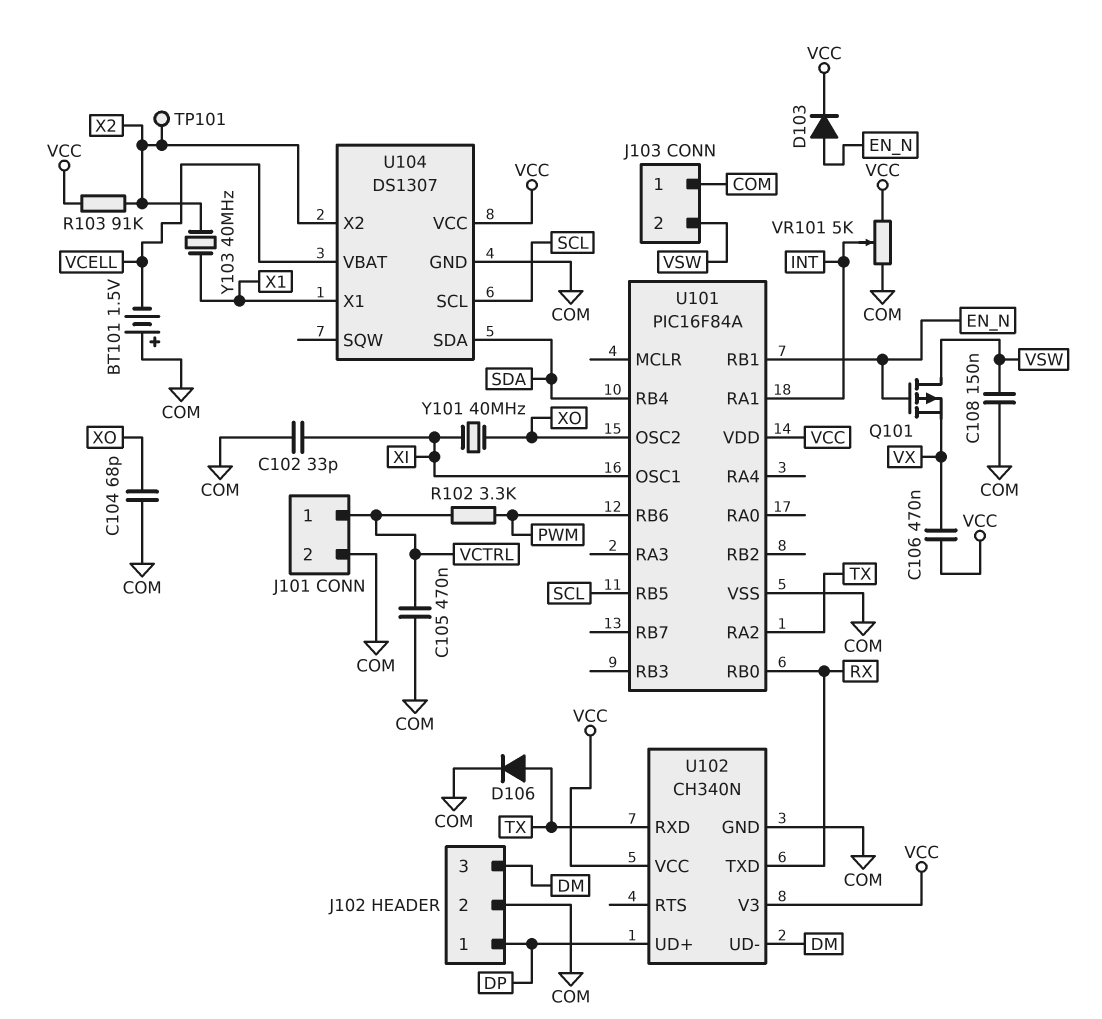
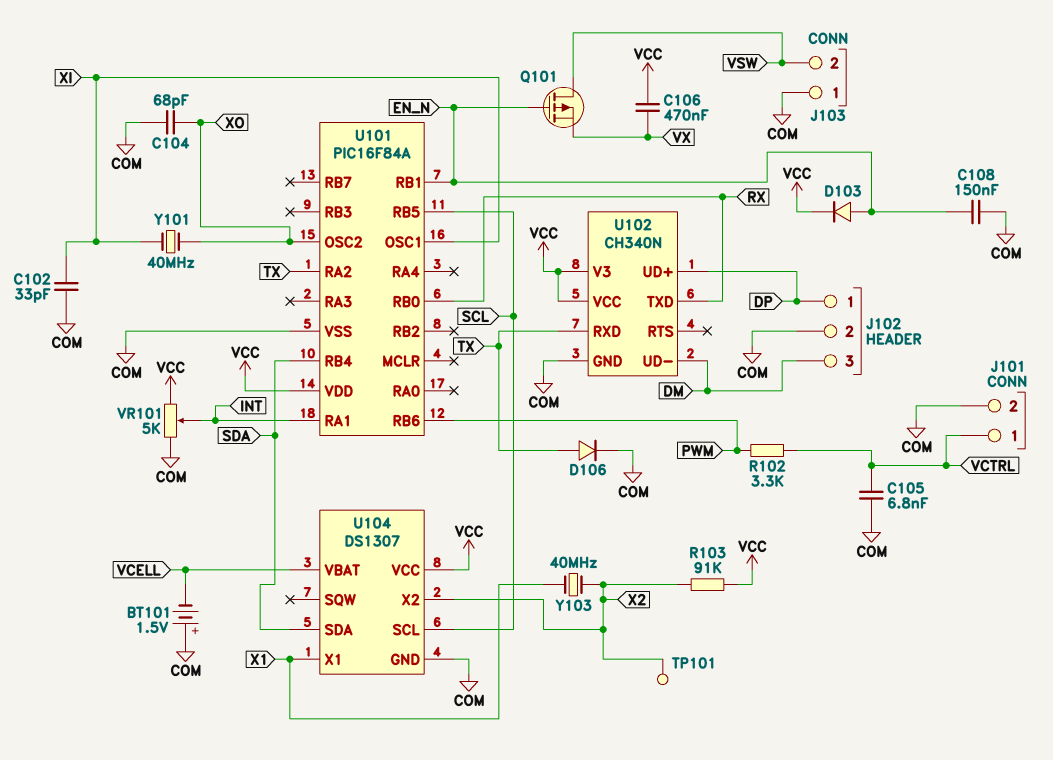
C105: 470nF (COM, VCTRL) -> 6.8nF (COM, VCTRL)
C108: 150nF (COM, VSW) -> 150nF (COM, EN_N)

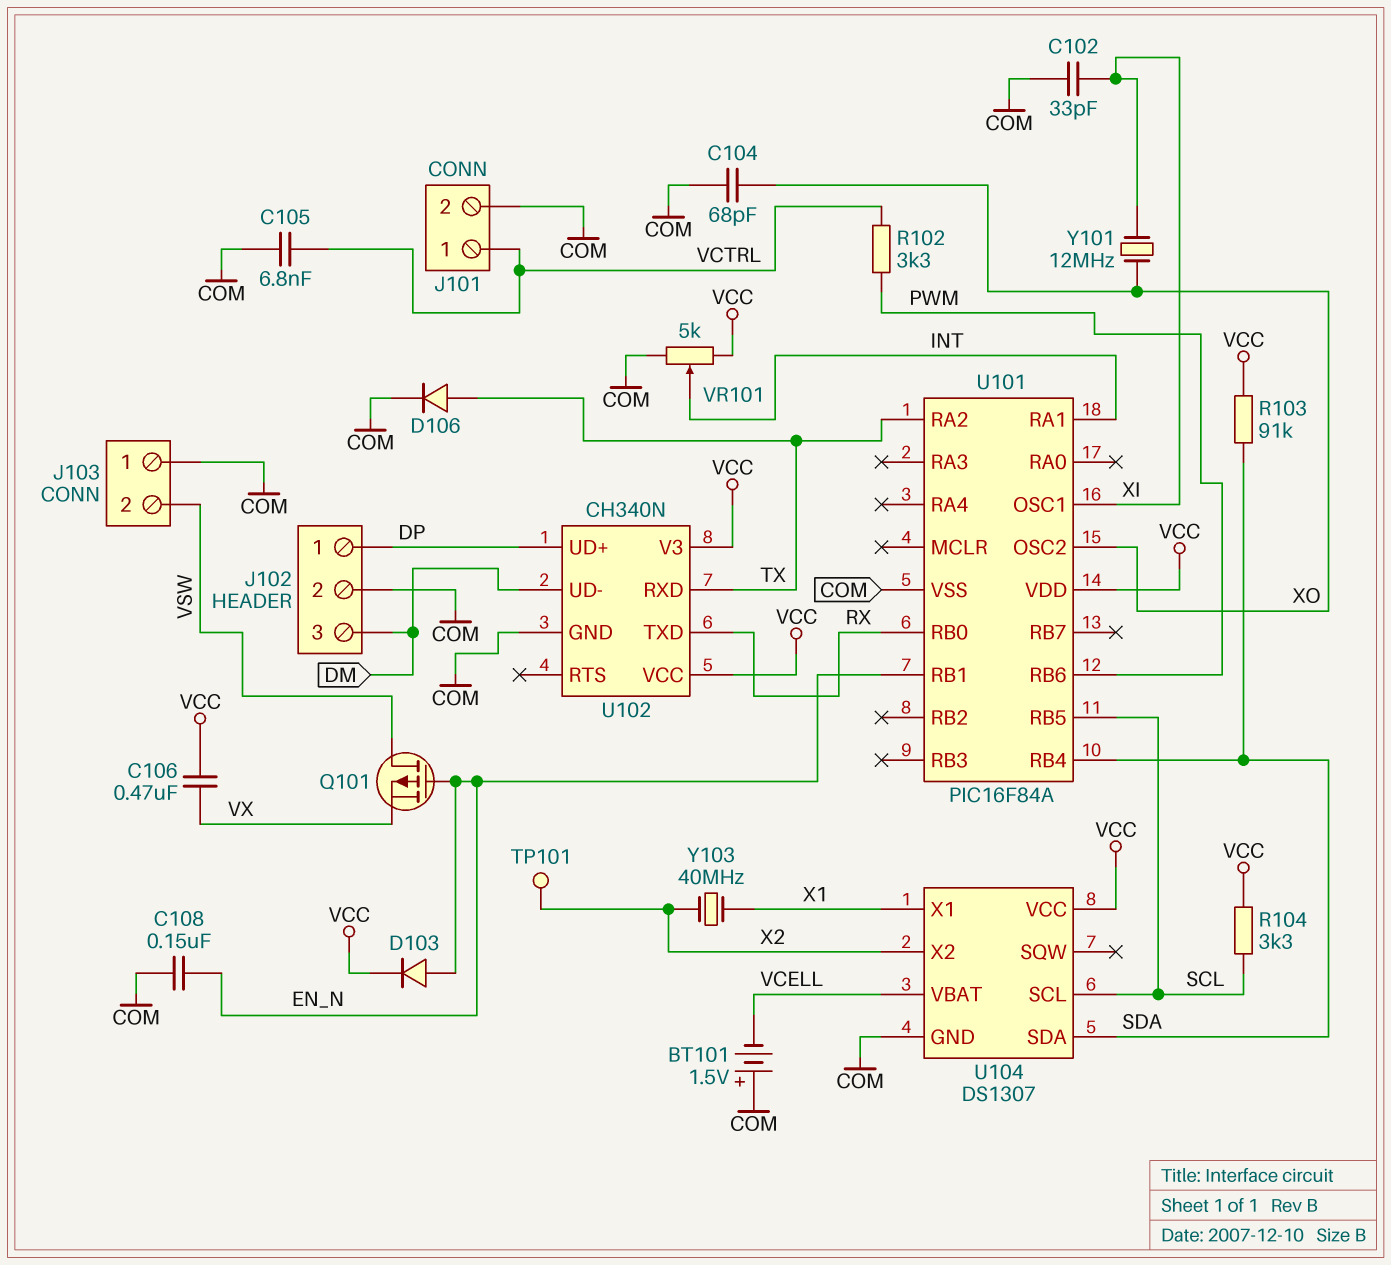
R103: 91k (VCC, X2) -> 91k (SDA, VCC)
R104: none -> 3.3k (SCL, VCC)
Y101: 40MHz (XI, XO) -> 12MHz (XI, XO)

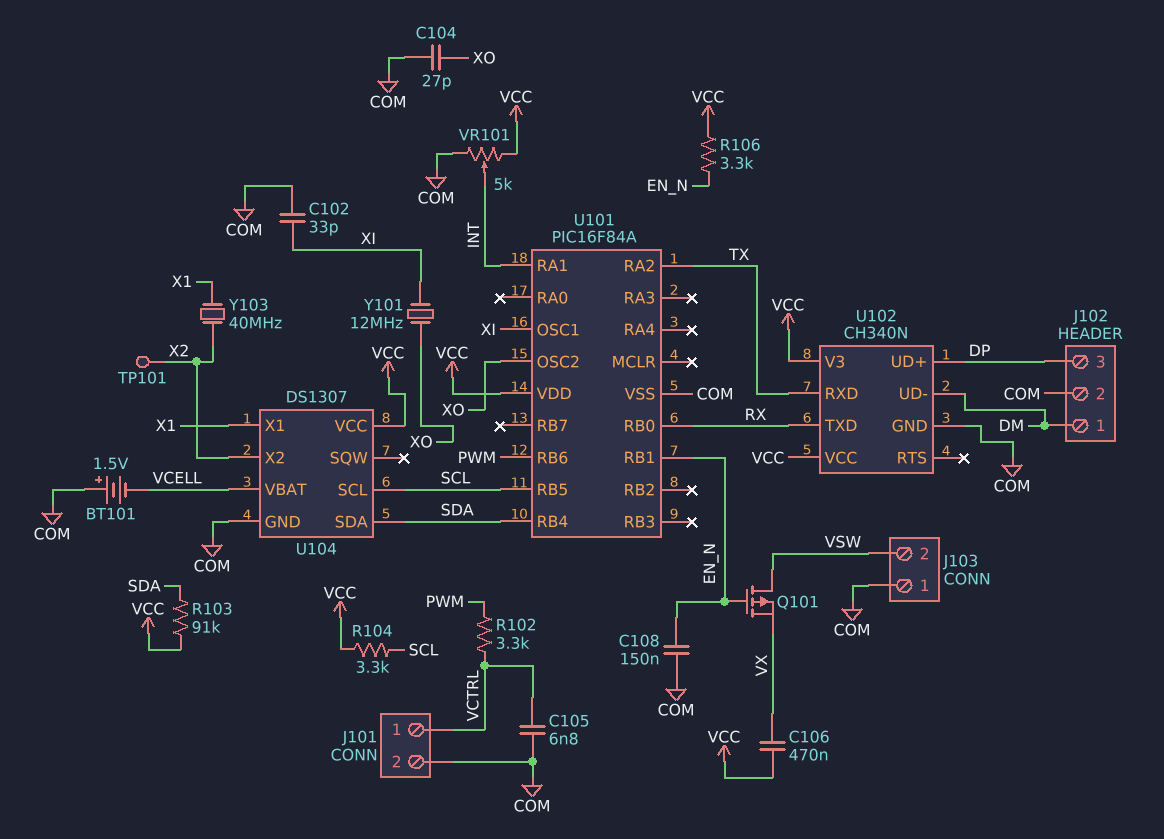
C104: 68pF (COM, XO) -> 27pF (COM, XO)
D103: diode (A EN_N, K VCC) -> none
D106: diode (A TX, K COM) -> none
J102 pin 1: DP -> DM
J102 pin 3: DM -> DP
R106: none -> 3.3k (EN_N, VCC)

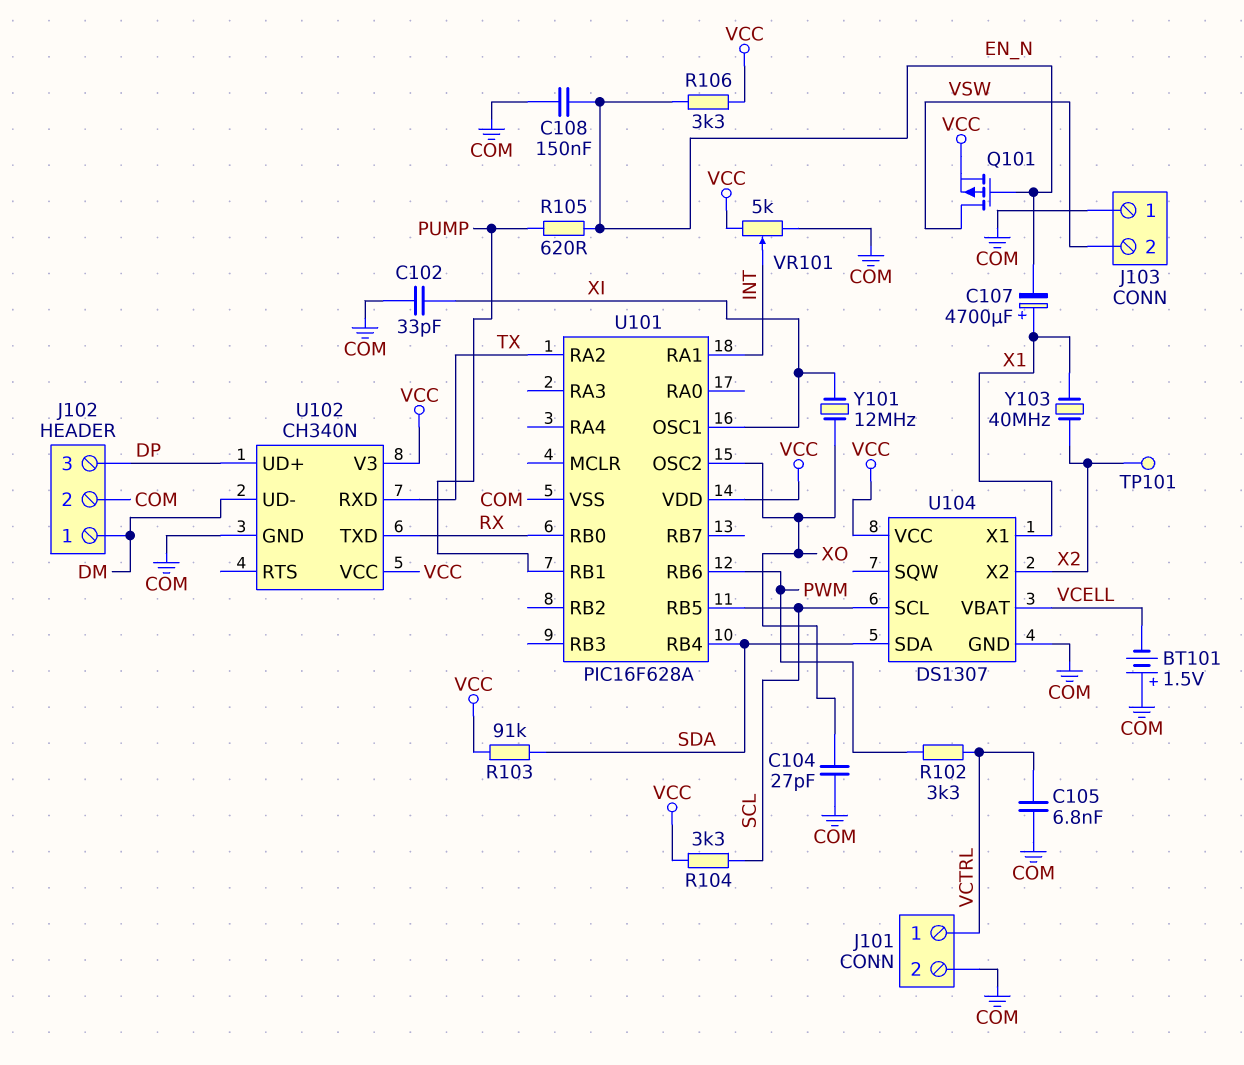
C106: 470nF (VCC, VX) -> none
C107: none -> 4700uF (plus X1, minus EN_N)
Q101: PMOS (G EN_N, D VSW, S VX) -> PMOS (G EN_N, D VSW, S VCC)
R105: none -> 620 (EN_N, PUMP)
U101: PIC16F84A -> PIC16F628A
U101 pin RB1: EN_N -> PUMP

